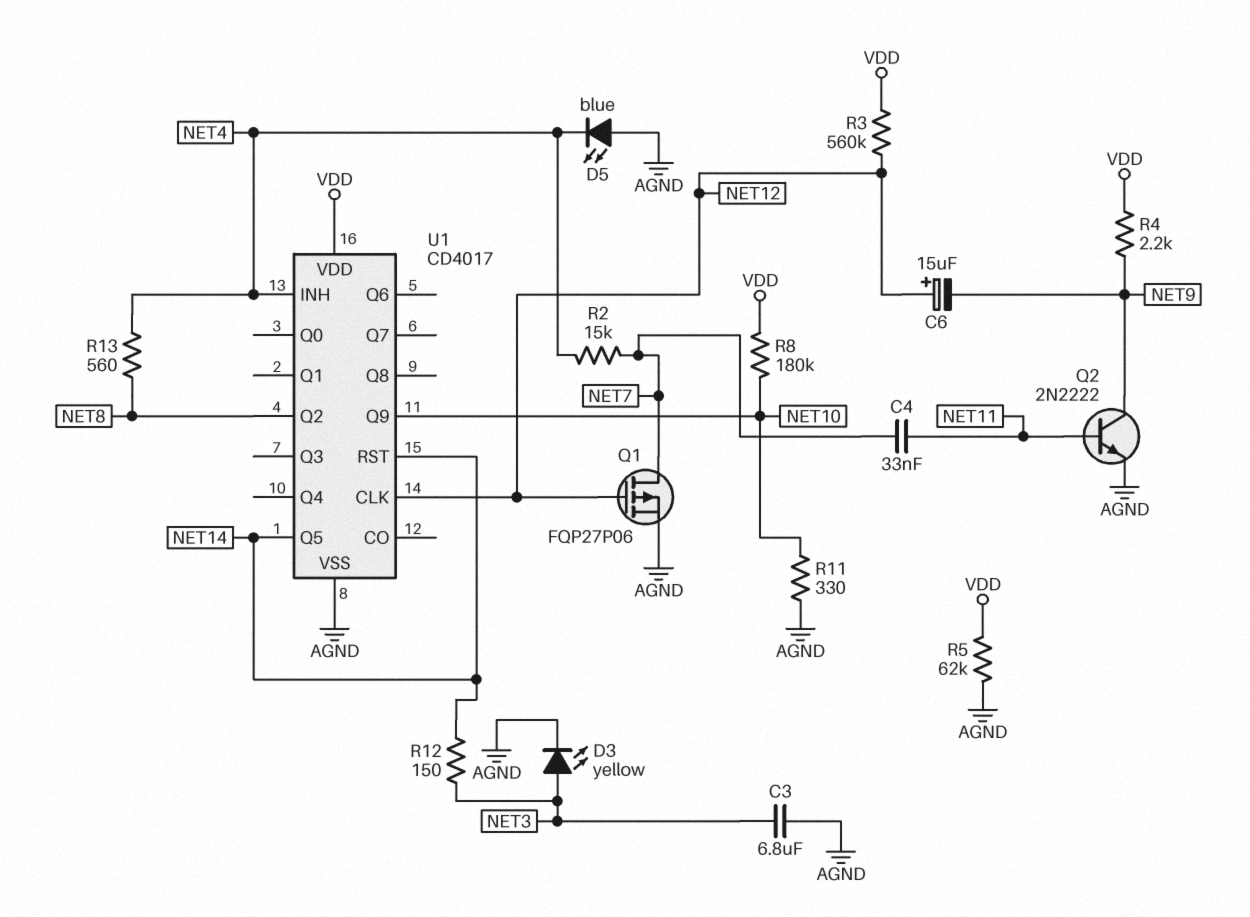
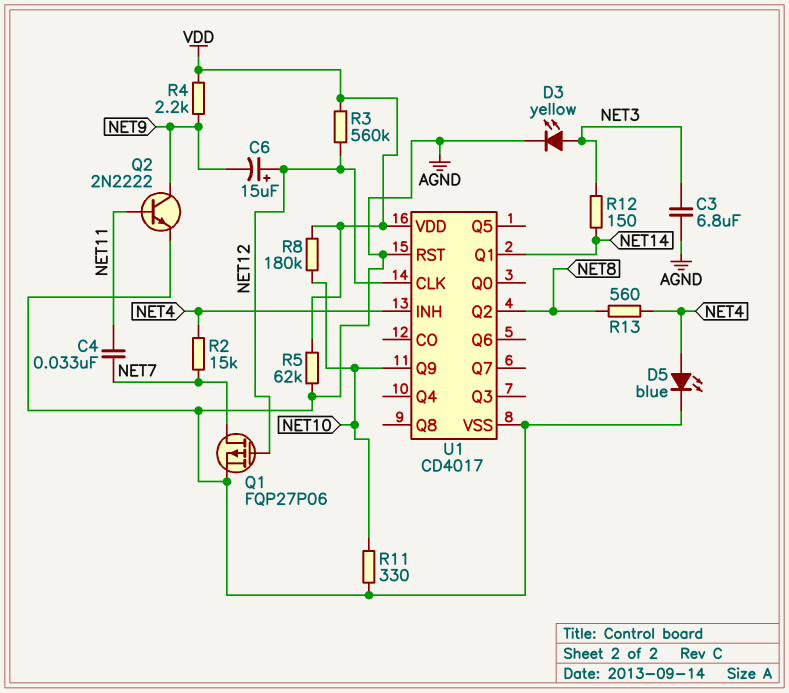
D5: LED blue (A AGND, K NET4) -> LED blue (A NET4, K AGND)
U1 pin Q1: none -> NET14
U1 pin Q5: NET14 -> none
U1 pin RST: NET14 -> AGND

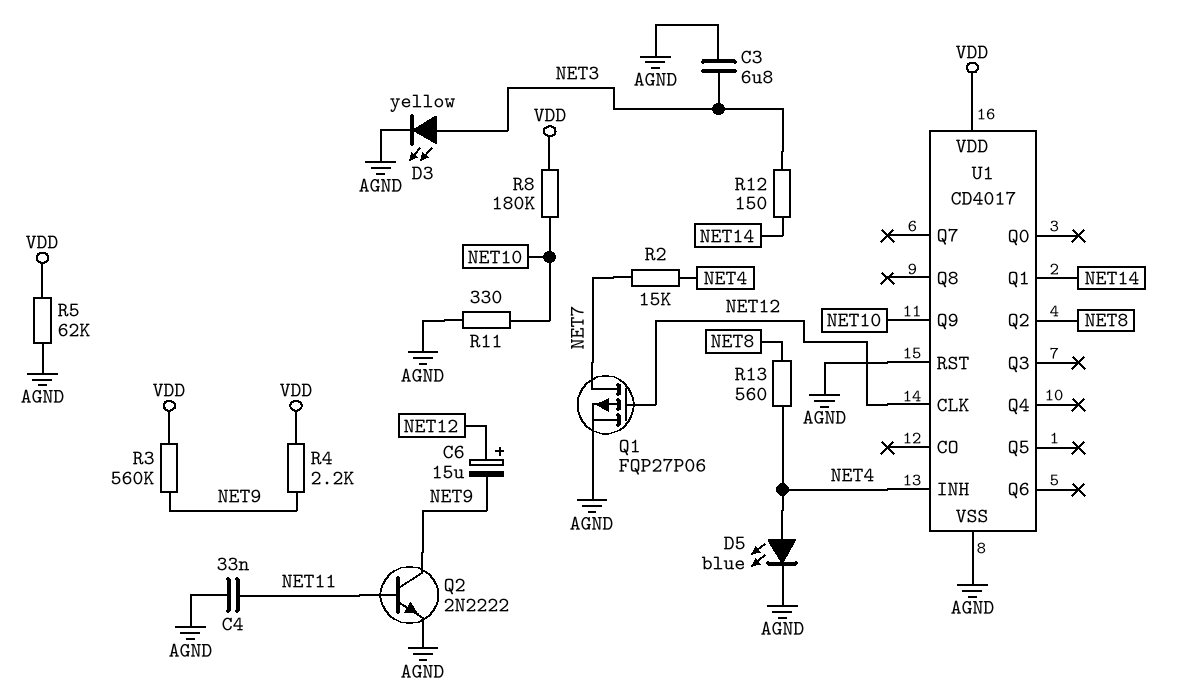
C4: 33nF (NET7, NET11) -> 33nF (AGND, NET11)
R3: 560k (NET12, VDD) -> 560k (NET9, VDD)

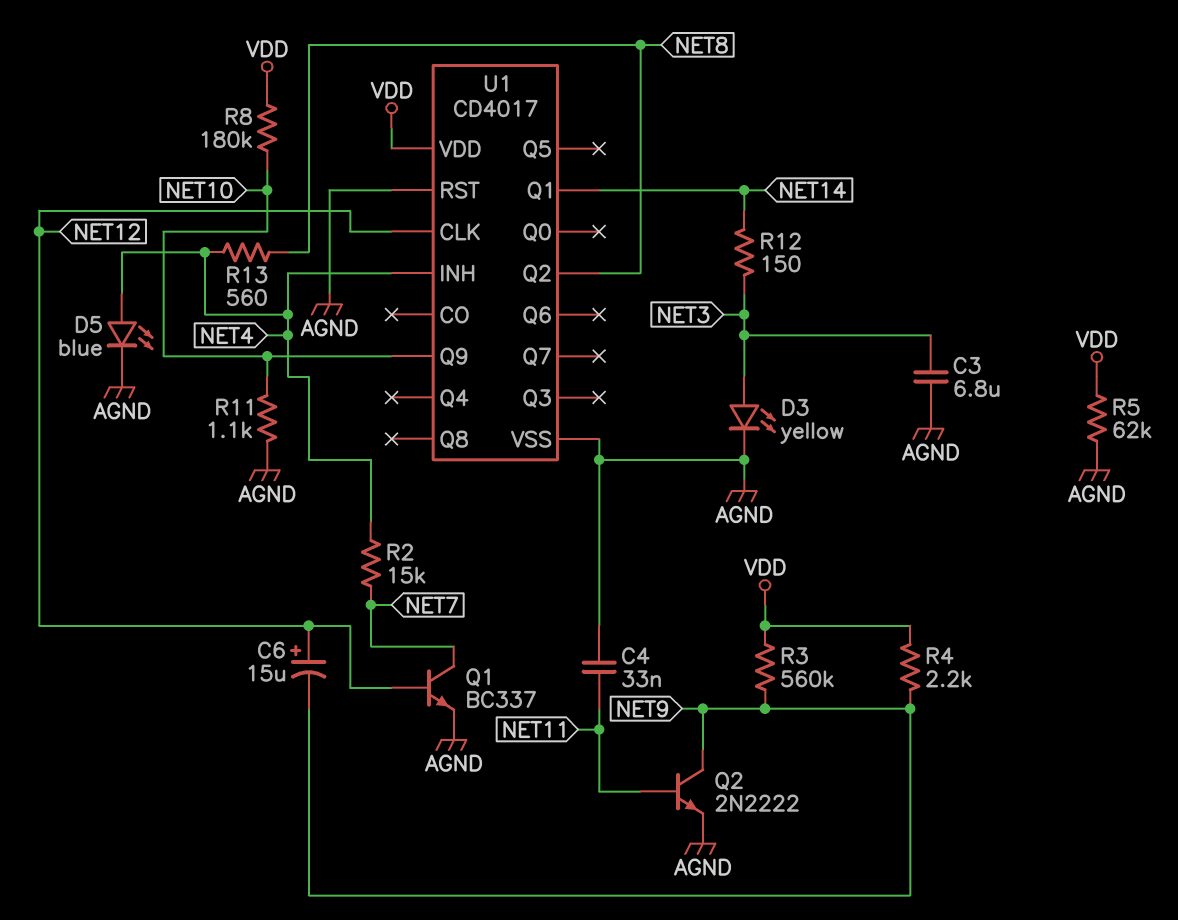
Q1: PMOS FQP27P06 (G NET12, D NET7, S AGND) -> NPN BC337 (B NET12, C NET7, E AGND)
R11: 330 (AGND, NET10) -> 1.1k (AGND, NET10)

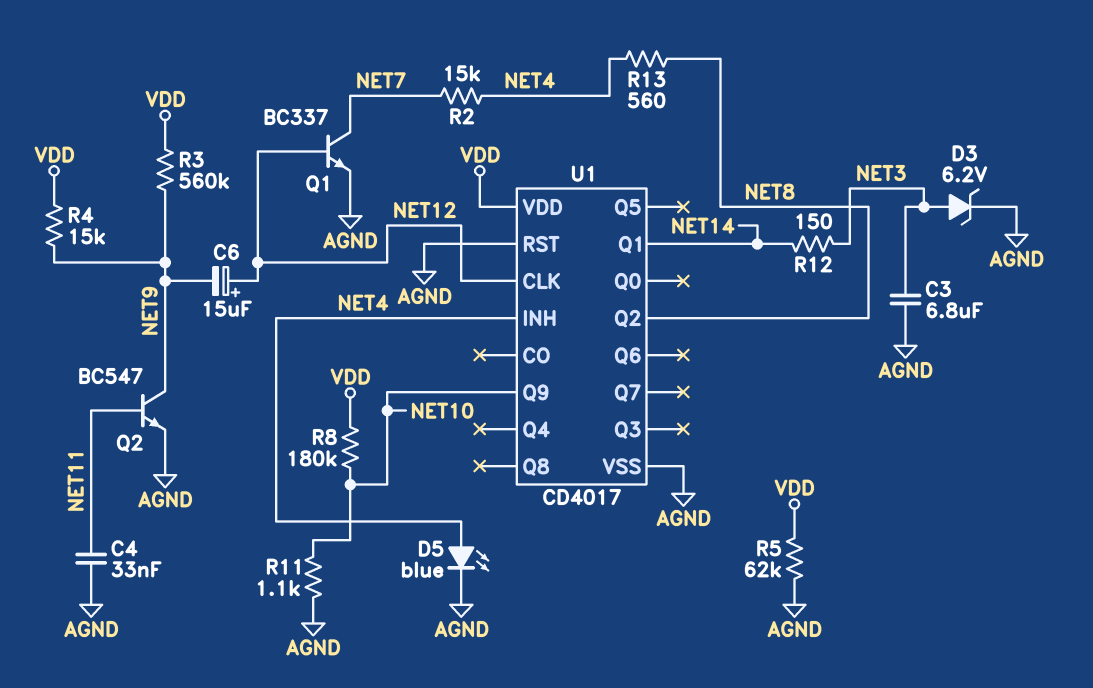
D3: LED yellow (A NET3, K AGND) -> zener 6.2V (A NET3, K AGND)
Q2: NPN 2N2222 (B NET11, C NET9, E AGND) -> NPN BC547 (B NET11, C NET9, E AGND)
R4: 2.2k (NET9, VDD) -> 15k (NET9, VDD)

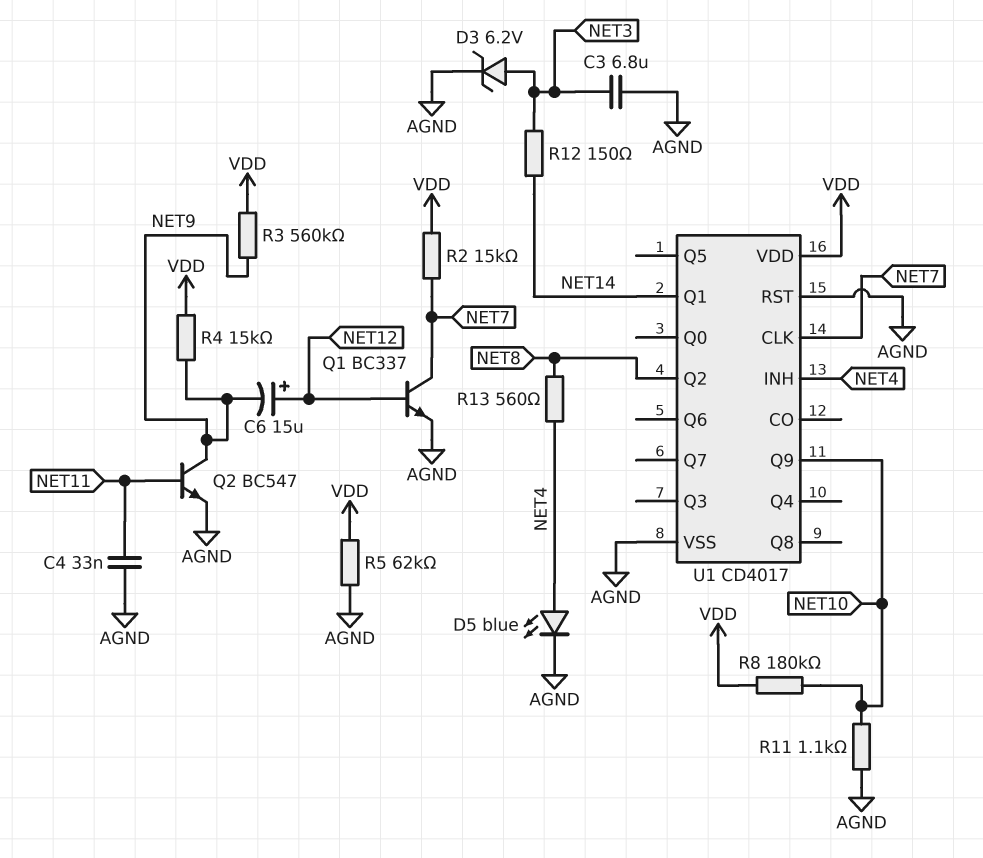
R2: 15k (NET4, NET7) -> 15k (NET7, VDD)
U1 pin CLK: NET12 -> NET7

